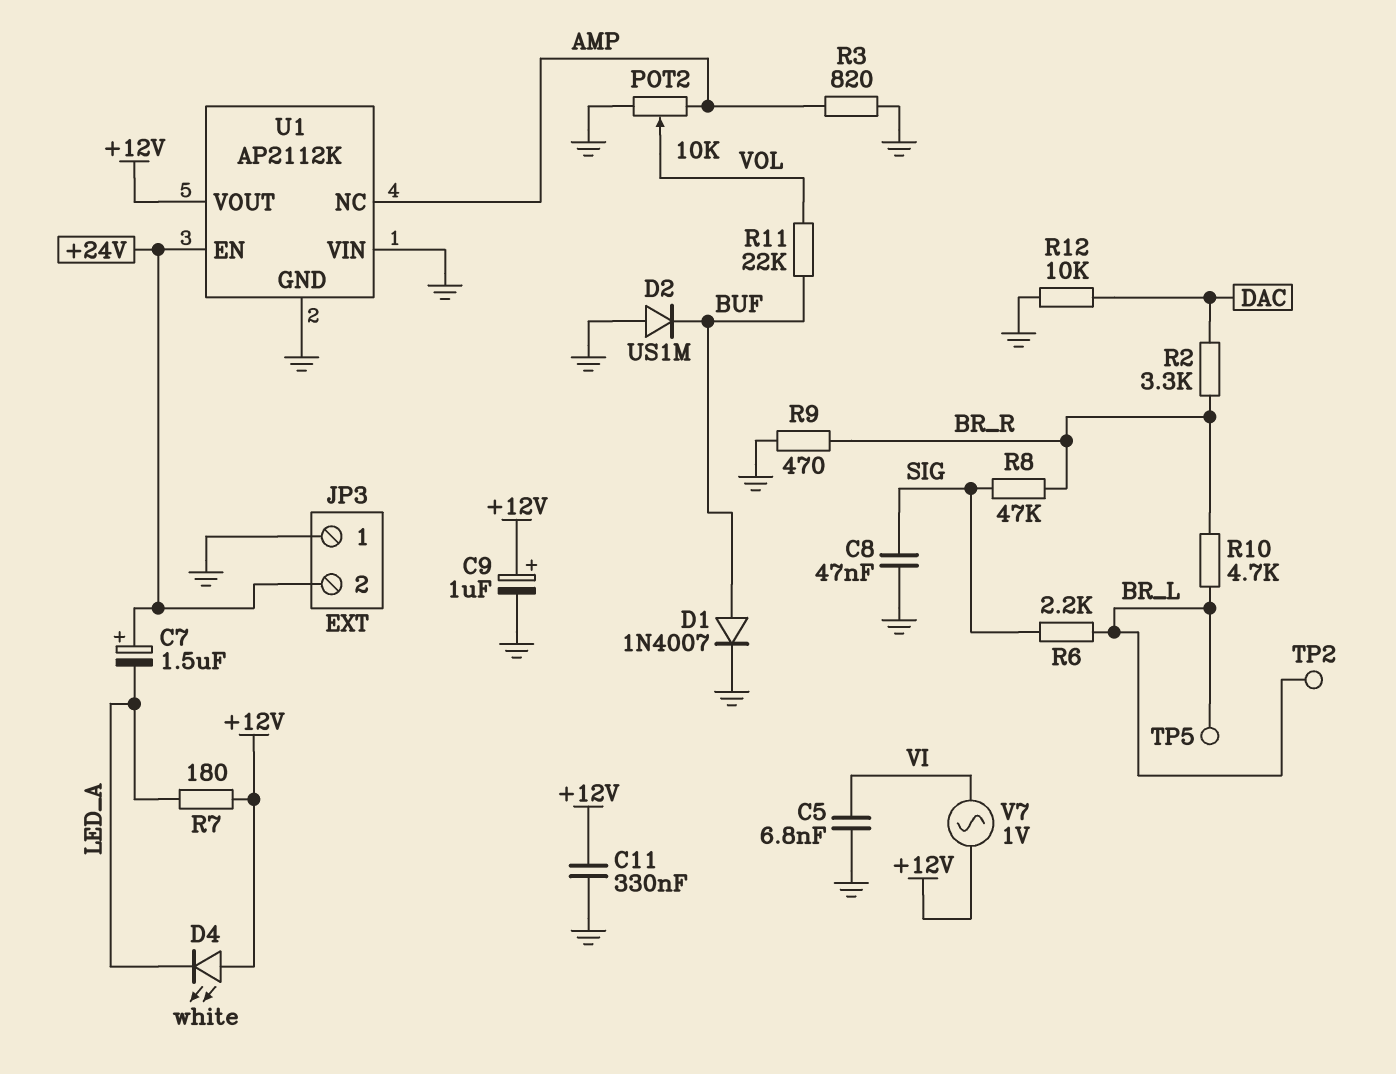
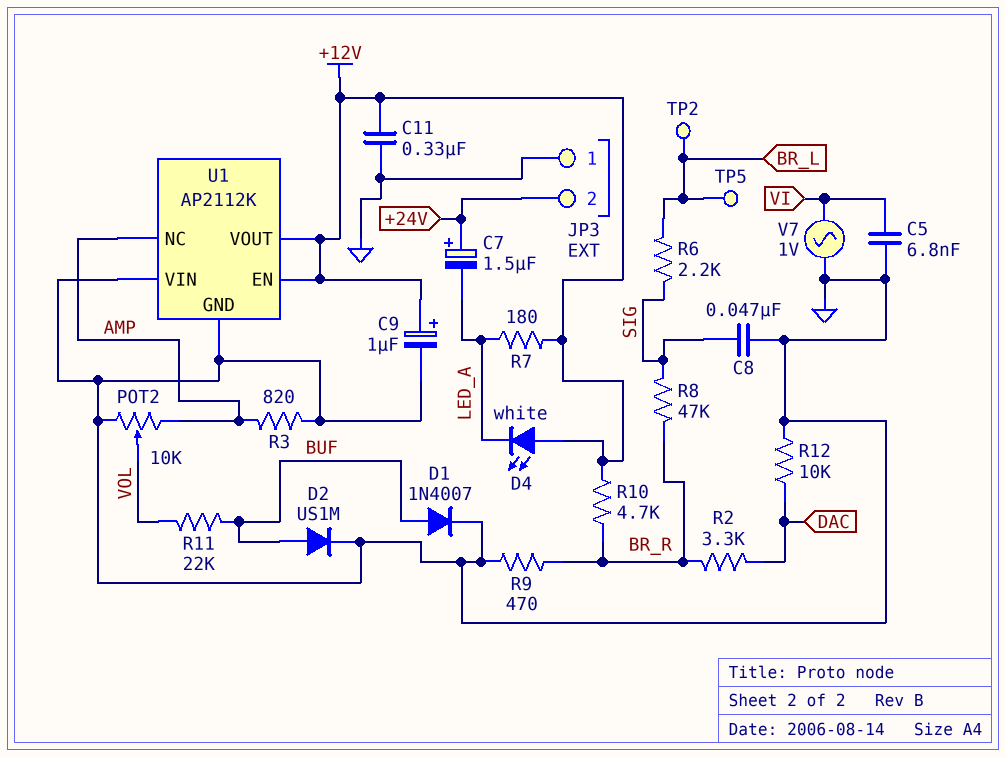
D2: diode US1M (A GND, K BUF) -> diode US1M (A BUF, K GND)
R10: 4.7k (BR_L, BR_R) -> 4.7k (+12V, BR_R)
U1 pin EN: +24V -> +12V
V7: AC 1V (+12V, VI) -> AC 1V (GND, VI)

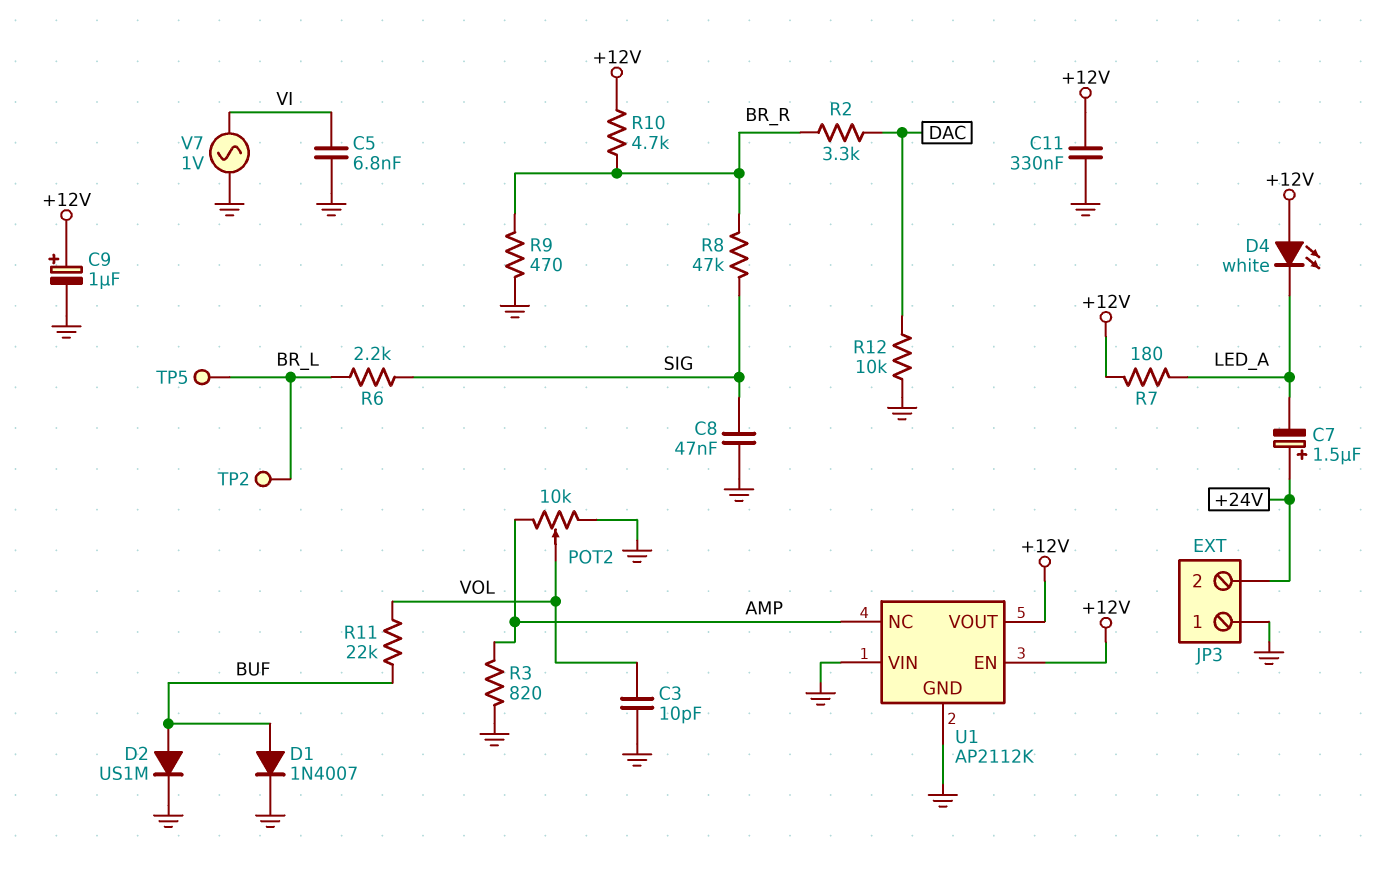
C3: none -> 10pF (GND, VOL)

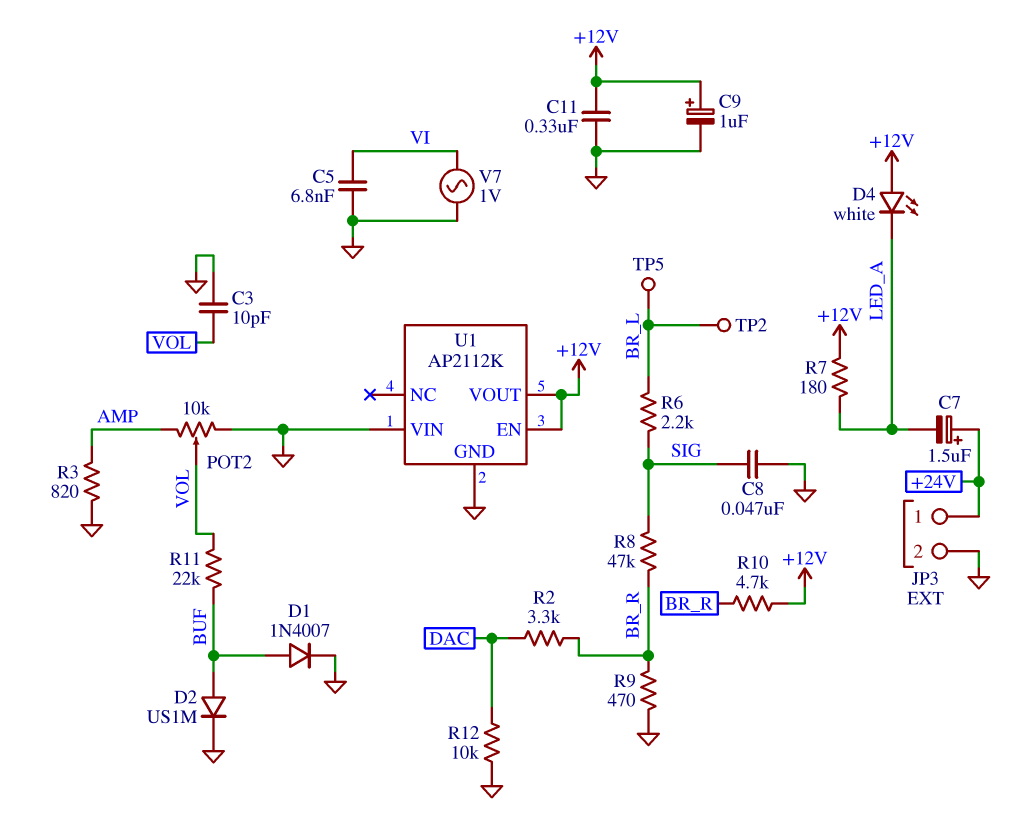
JP3 pin 1: GND -> +24V
JP3 pin 2: +24V -> GND
U1 pin NC: AMP -> none

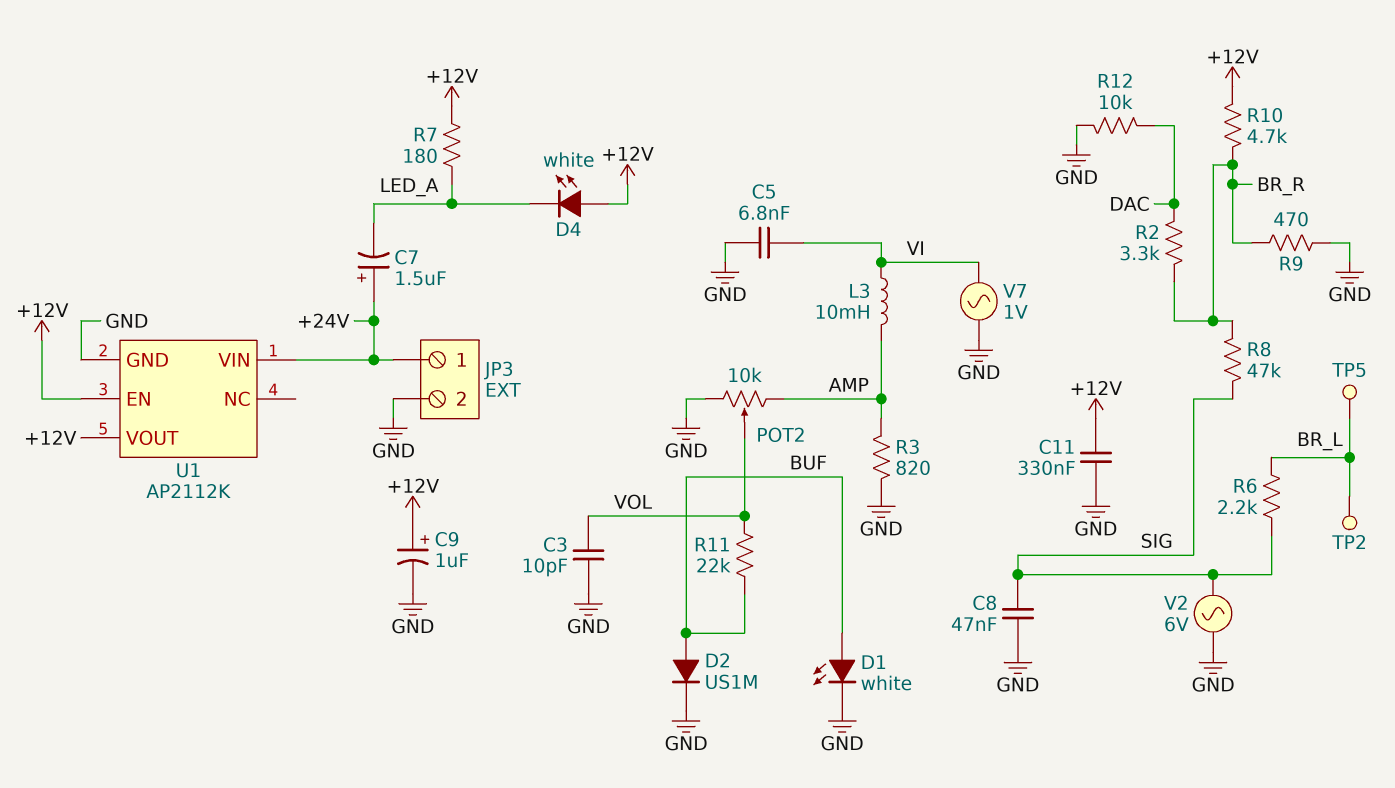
D1: diode 1N4007 (A BUF, K GND) -> LED white (A BUF, K GND)
L3: none -> 10mH (AMP, VI)
U1 pin VIN: GND -> +24V
V2: none -> AC 6V (GND, SIG)

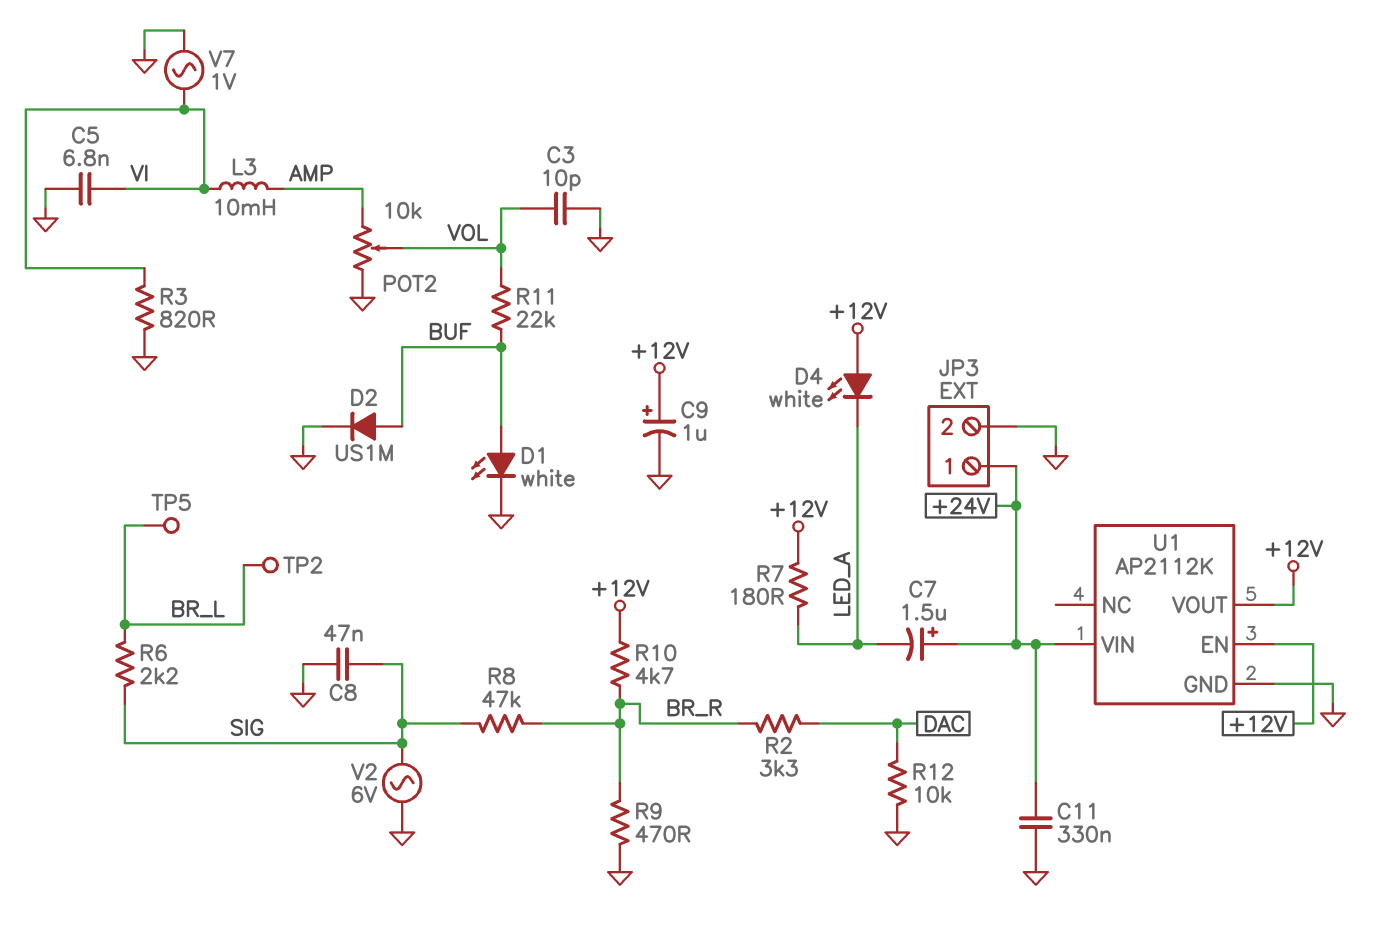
C11: 330nF (+12V, GND) -> 330nF (+24V, GND)
R3: 820 (AMP, GND) -> 820 (GND, VI)

